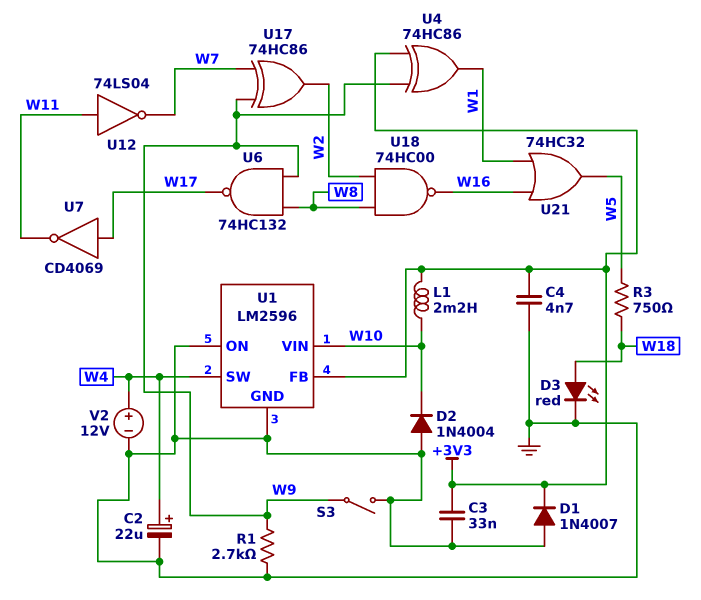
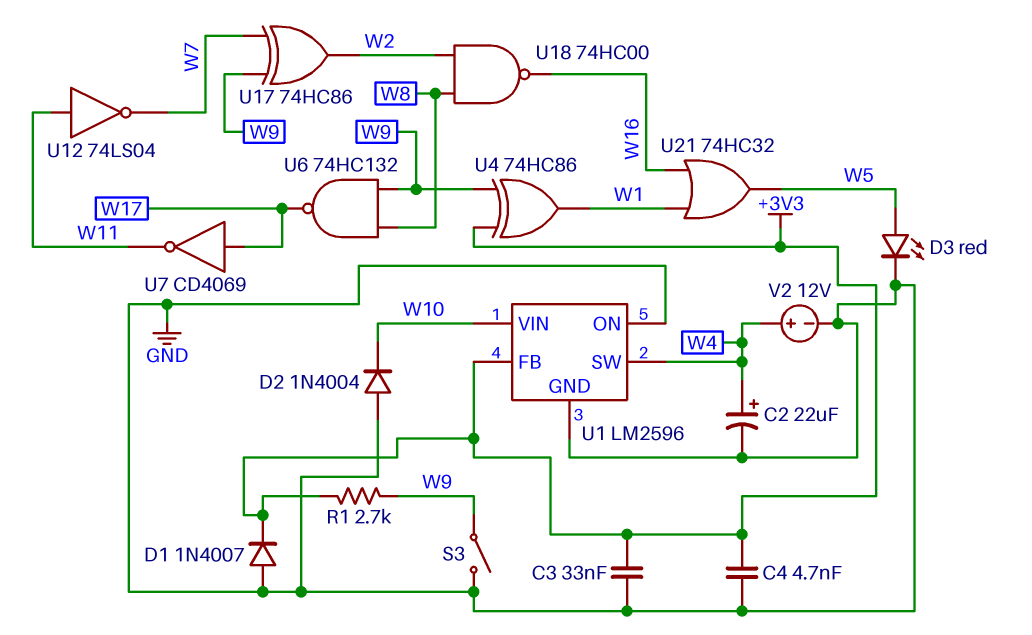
D3: LED red (A W18, K GND) -> LED red (A W5, K GND)
L1: 2.2mH (+3V3, W10) -> none
R1: 2.7k (GND, W9) -> 2.7k (+3V3, W9)
R3: 750 (W5, W18) -> none

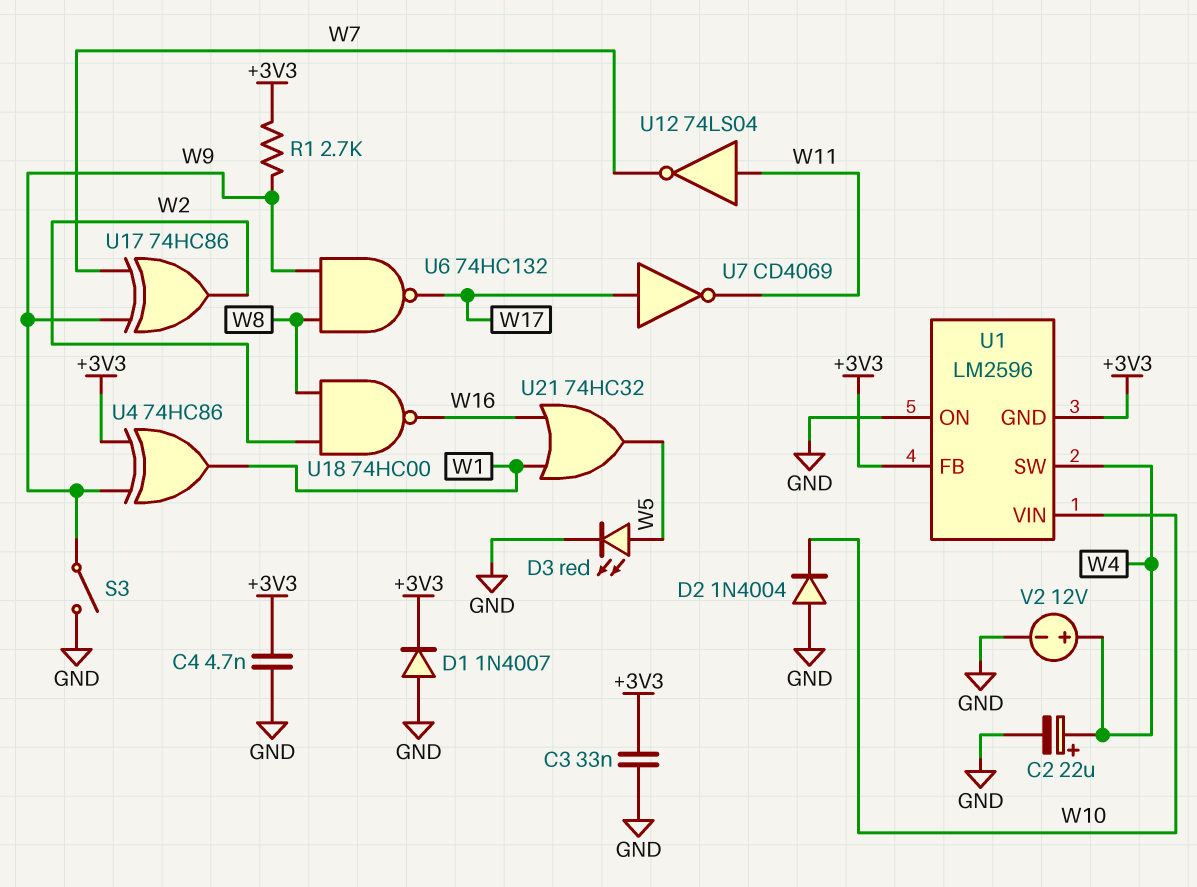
U1 pin GND: GND -> +3V3

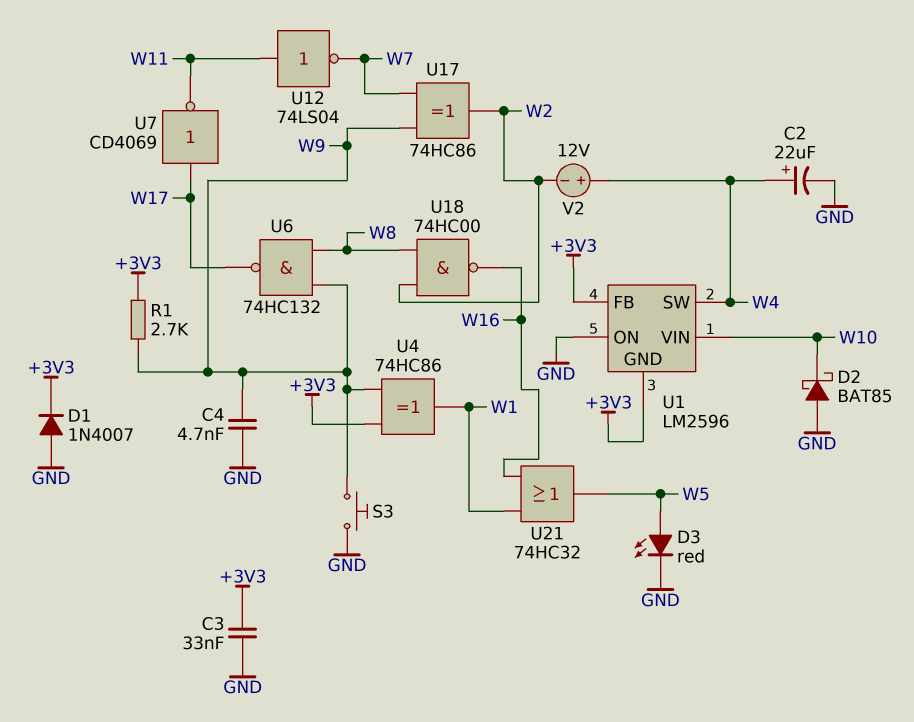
C4: 4.7nF (+3V3, GND) -> 4.7nF (GND, W9)
D2: diode 1N4004 (A GND, K W10) -> schottky BAT85 (A GND, K W10)
S3: switch (GND, W9) -> button (GND, W9)
V2: 12V (plus W4, minus GND) -> 12V (plus W4, minus W2)

